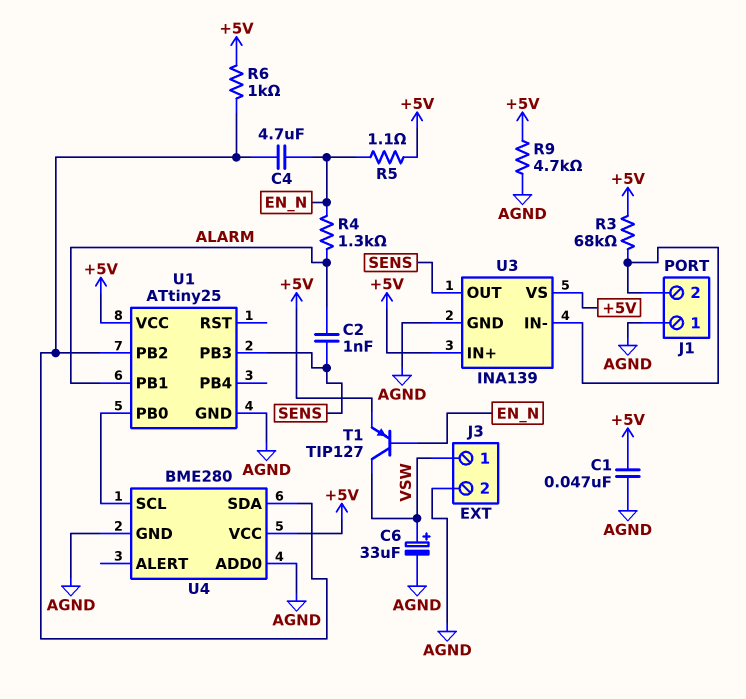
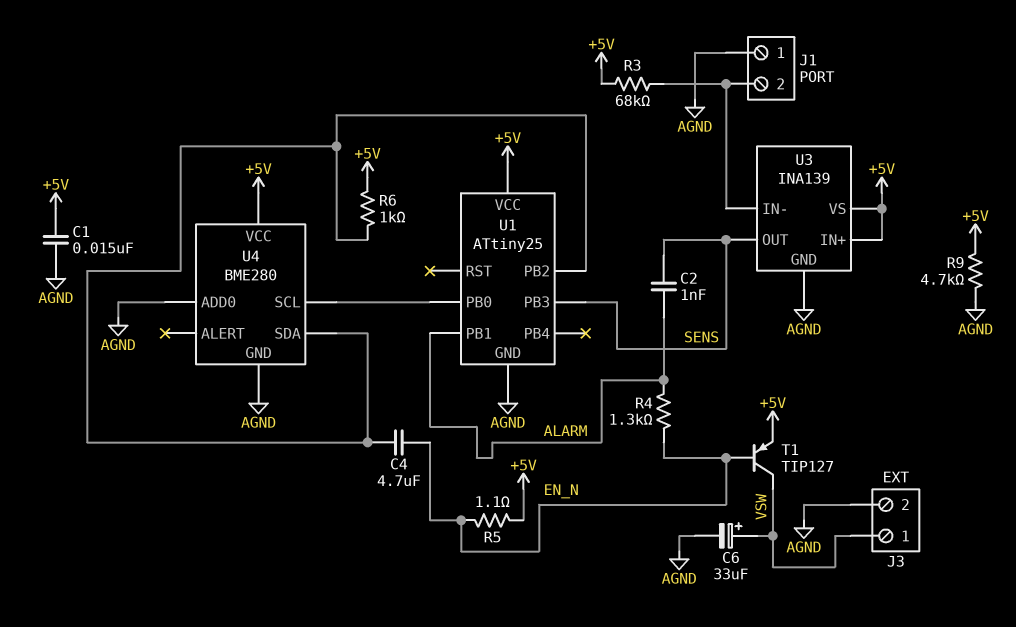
C1: 47nF (+5V, AGND) -> 15nF (+5V, AGND)

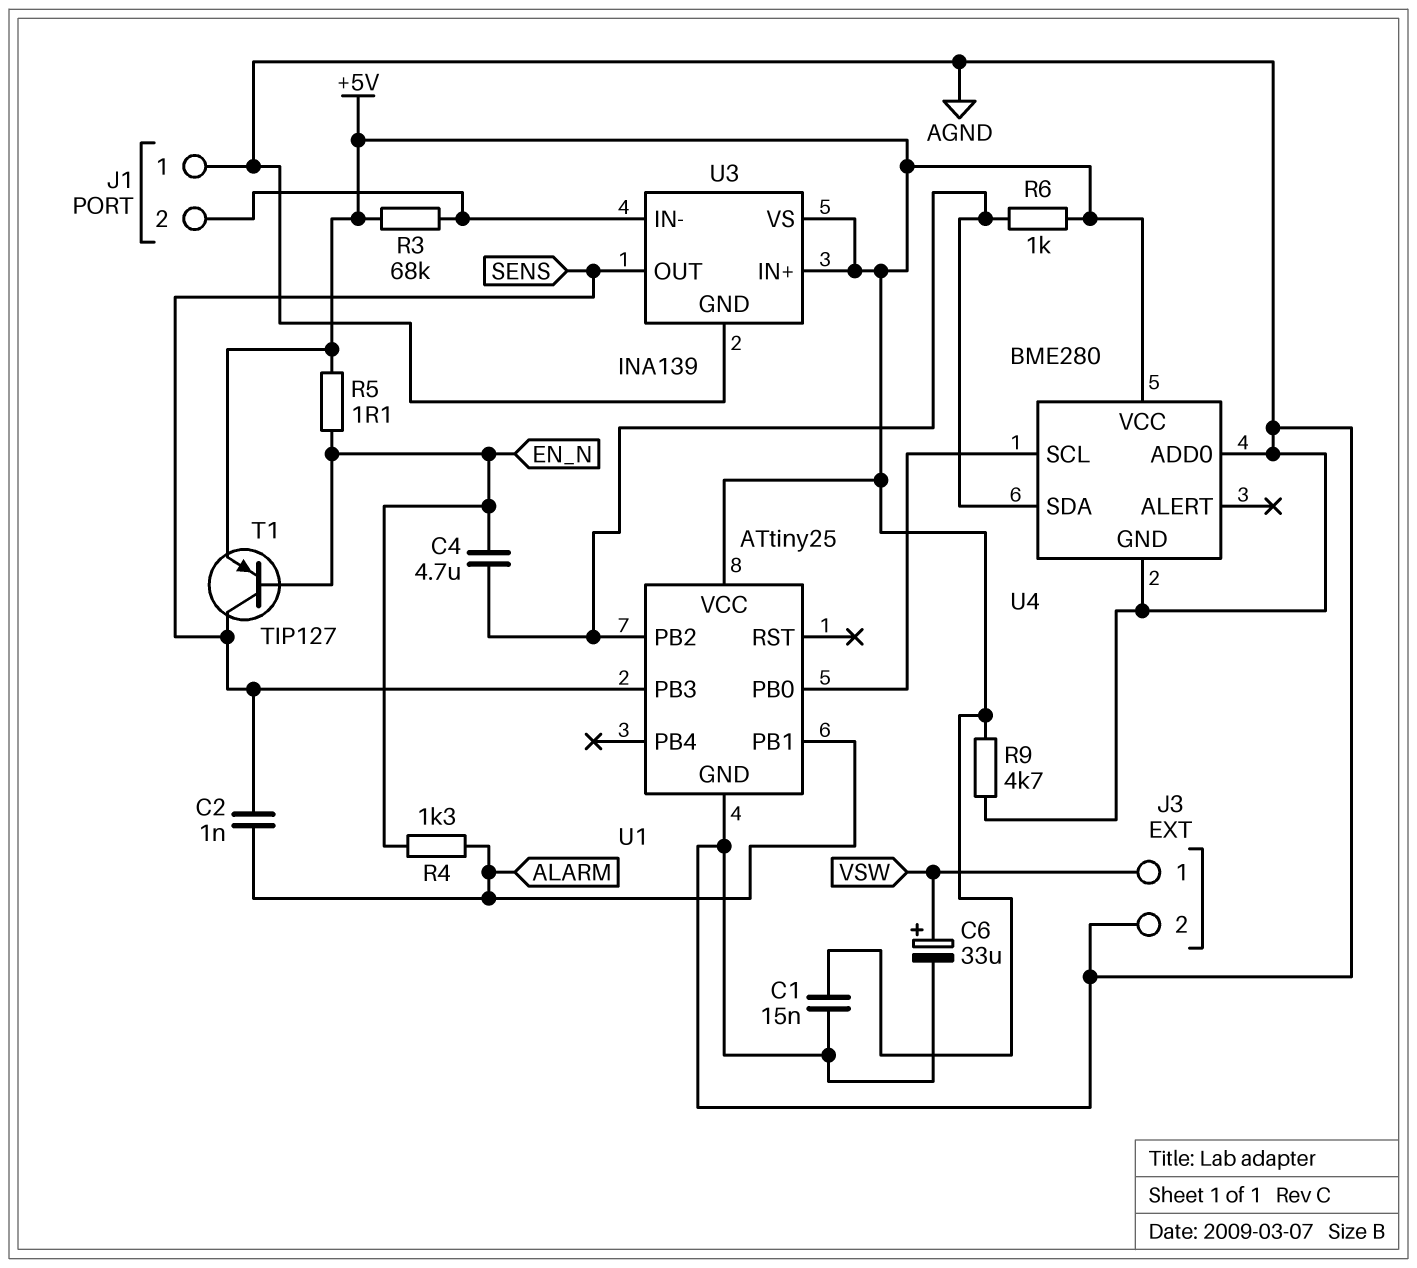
T1: PNP TIP127 (B EN_N, C VSW, E +5V) -> PNP TIP127 (B EN_N, C SENS, E +5V)

